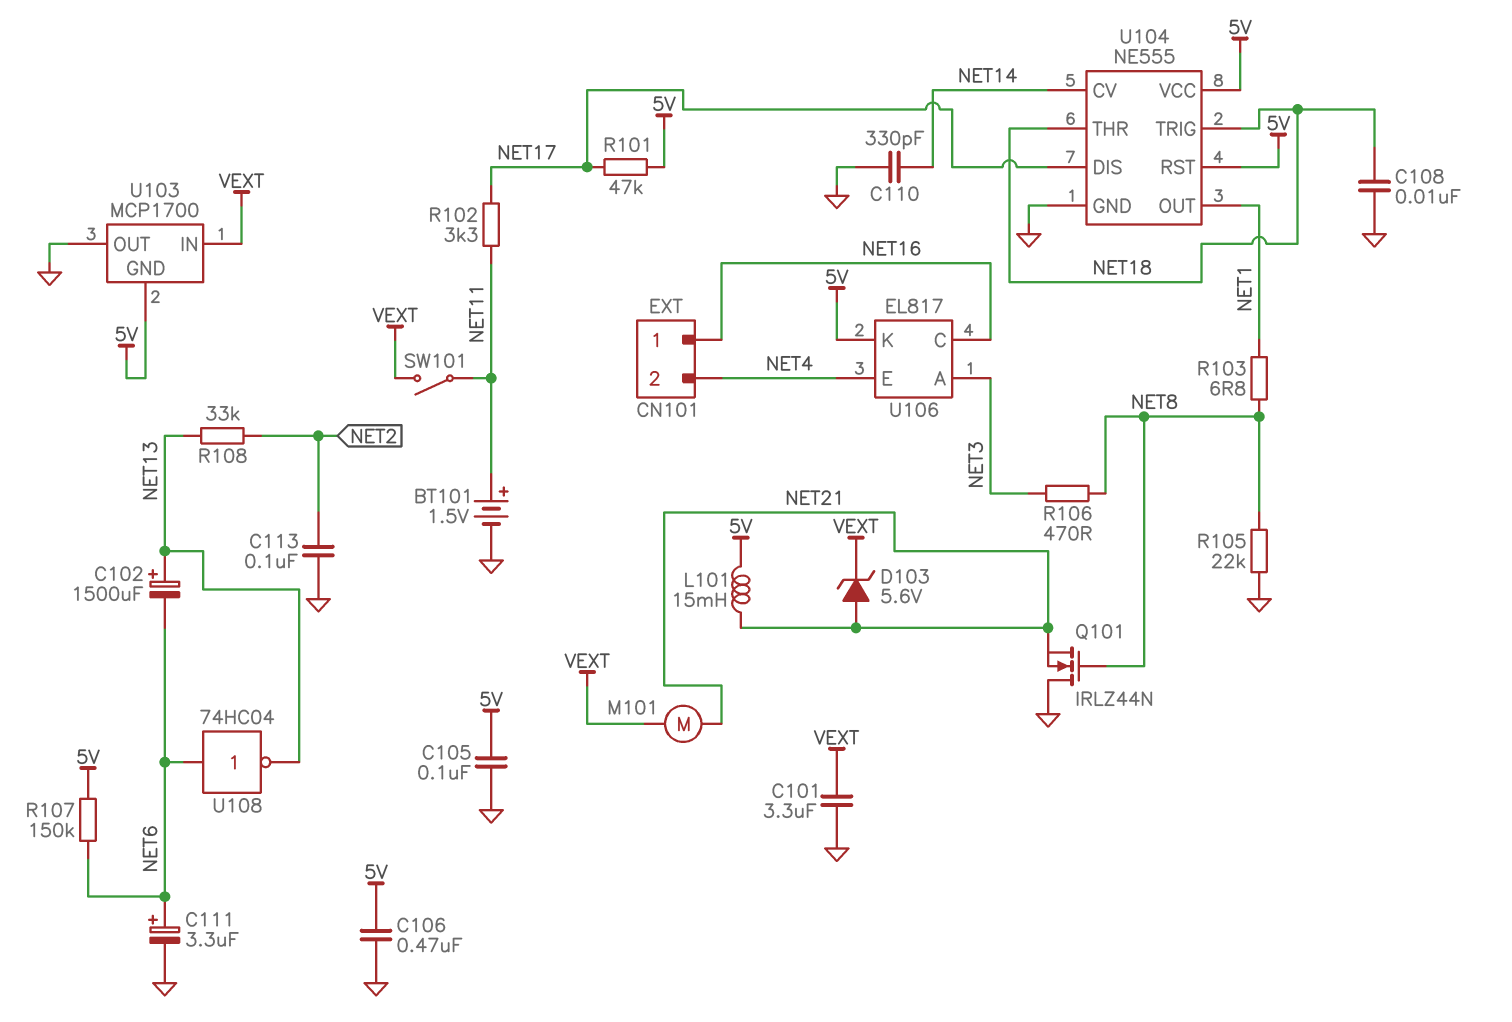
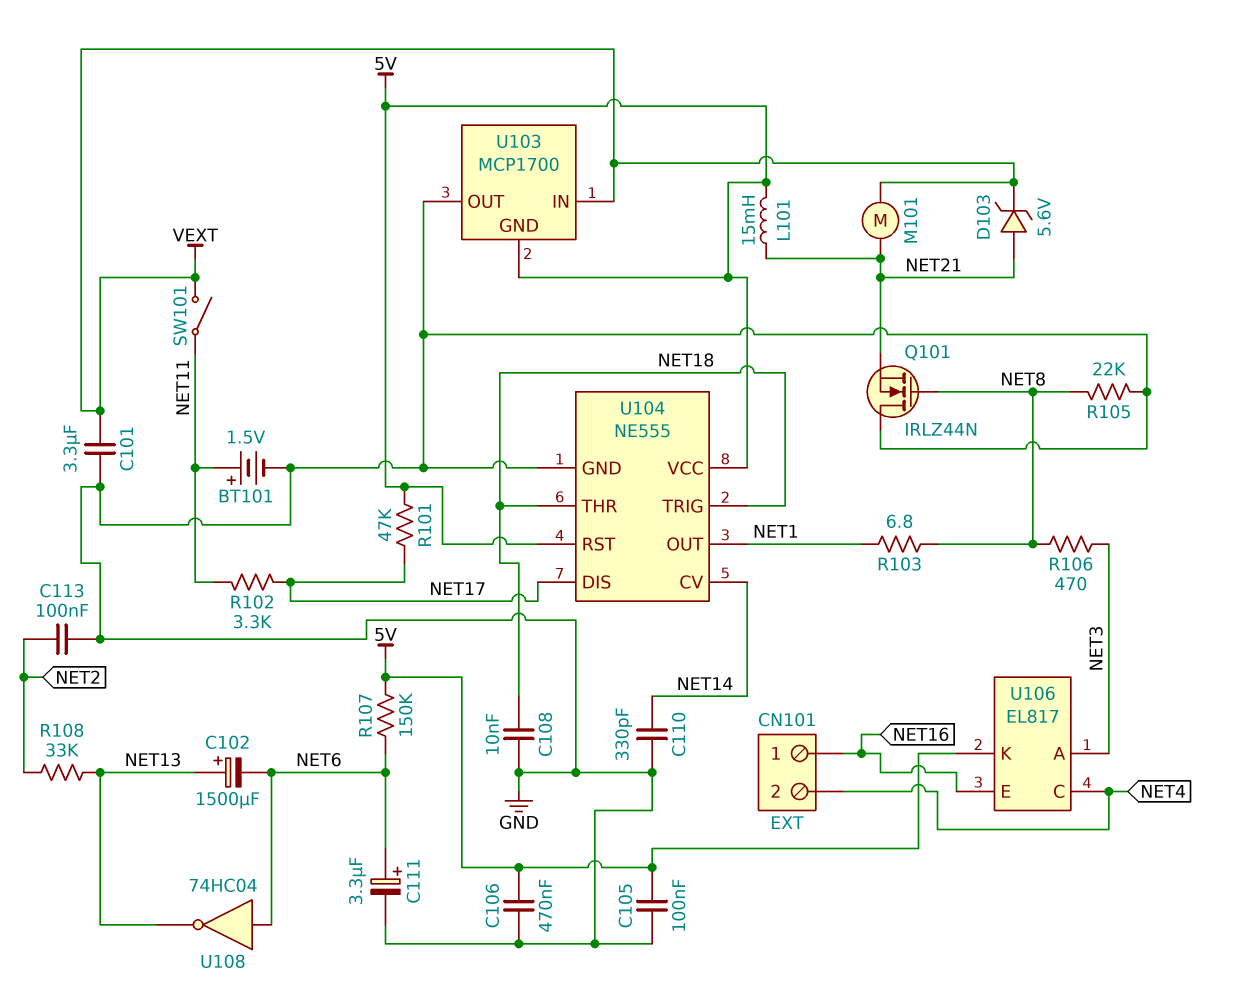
U106 pin C: NET16 -> NET4
U106 pin E: NET4 -> NET16

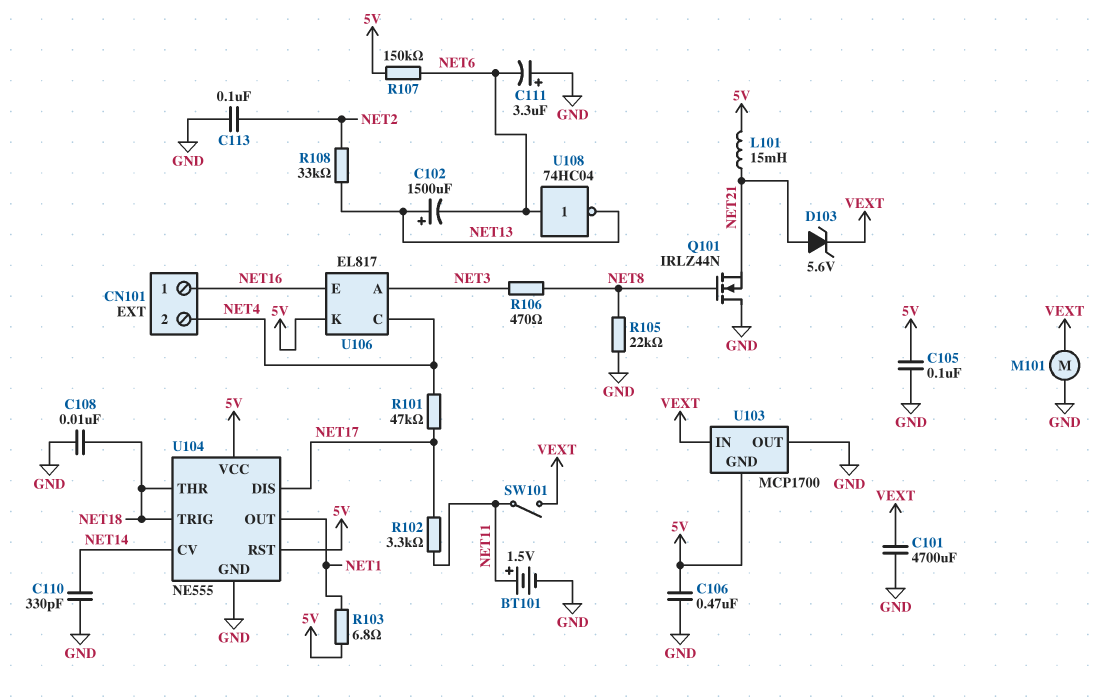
C101: 3.3uF (GND, VEXT) -> 4700uF (GND, VEXT)
C111: 3.3uF (plus NET6, minus GND) -> 3.3uF (plus GND, minus NET6)
M101: motor (NET21, VEXT) -> motor (GND, VEXT)
R101: 47k (5V, NET17) -> 47k (NET4, NET17)
R103: 6.8 (NET1, NET8) -> 6.8 (5V, NET1)

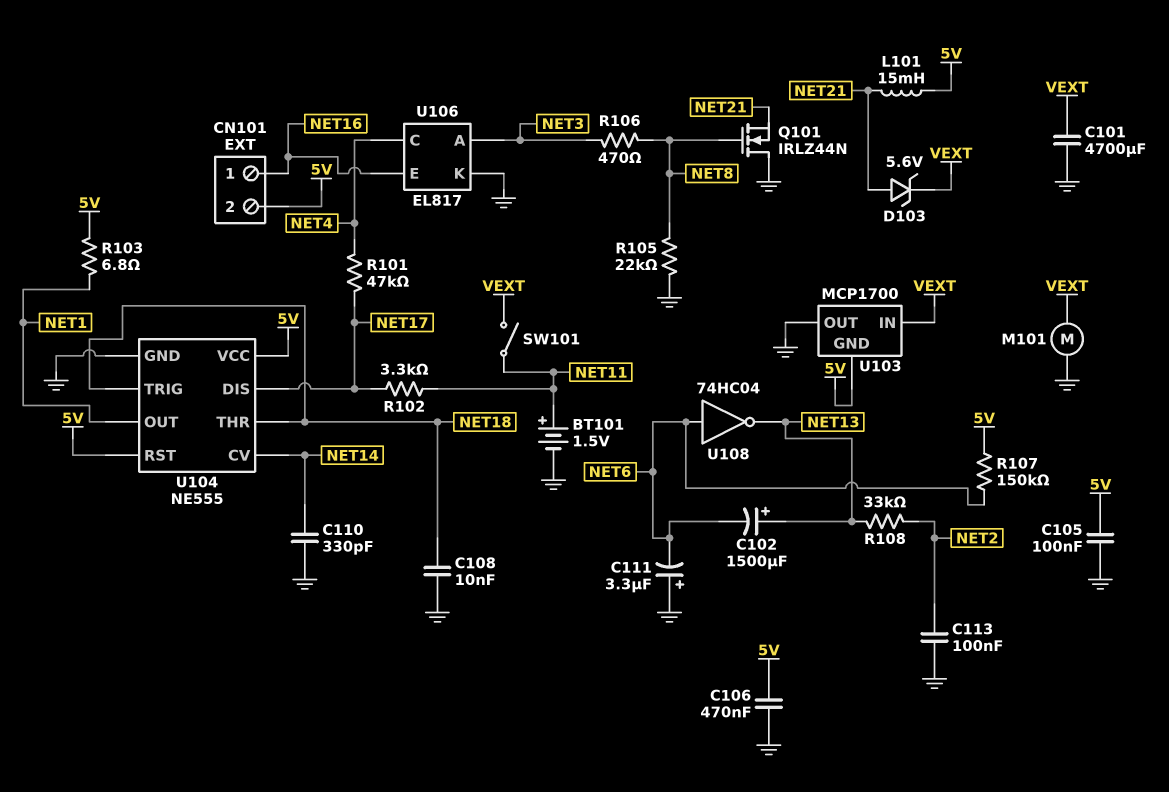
CN101 pin 2: NET4 -> 5V
U106 pin K: 5V -> GND

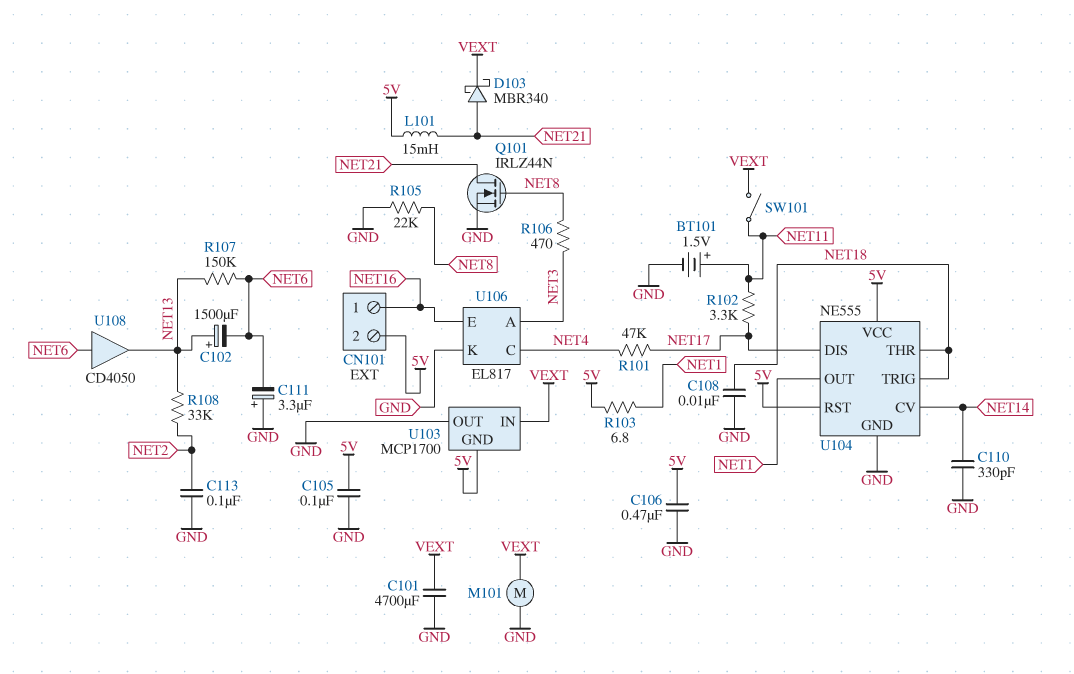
D103: zener 5.6V (A NET21, K VEXT) -> schottky MBR340 (A NET21, K VEXT)
Q101: NMOS IRLZ44N (G NET8, D GND, S NET21) -> NMOS IRLZ44N (G NET8, D NET21, S GND)
R107: 150k (5V, NET6) -> 150k (NET6, NET13)
U108: NOT 74HC04 (in NET6, out NET13) -> buffer CD4050 (in NET6, out NET13)

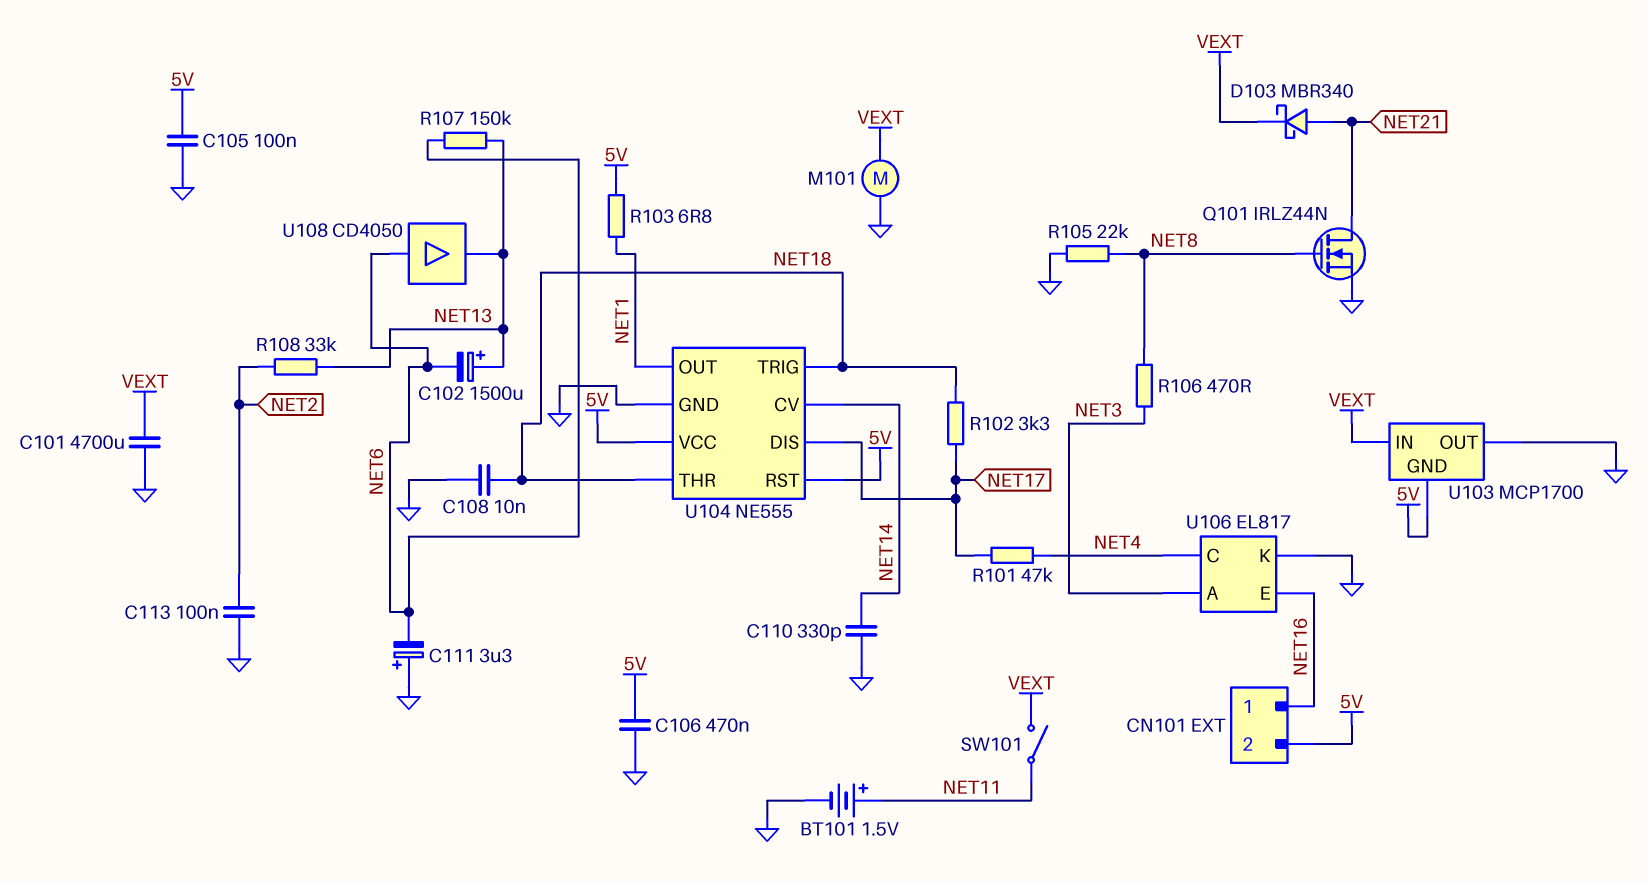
L101: 15mH (5V, NET21) -> none
R102: 3.3k (NET11, NET17) -> 3.3k (NET17, NET18)

